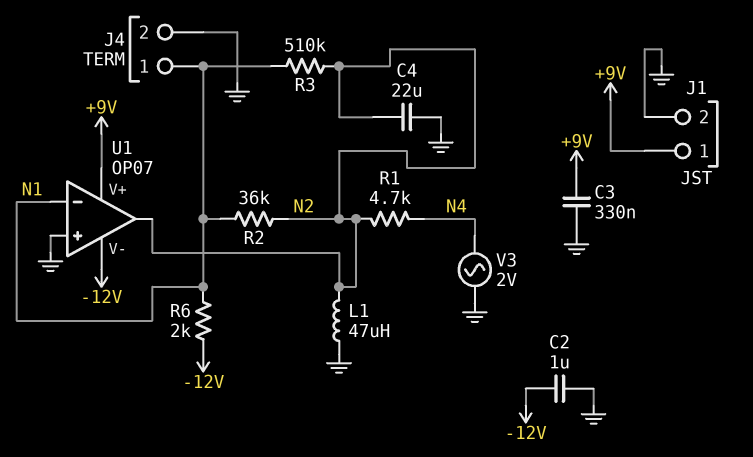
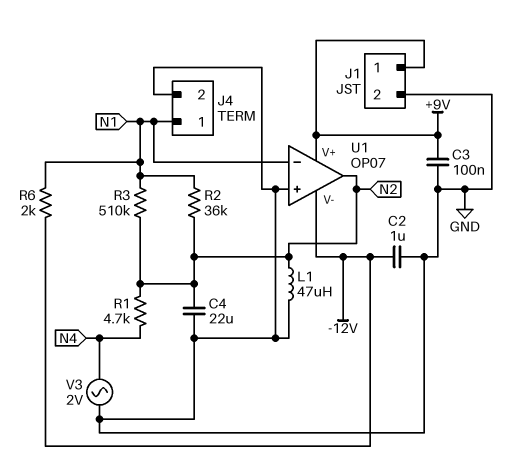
C3: 330nF (+9V, GND) -> 100nF (+9V, GND)

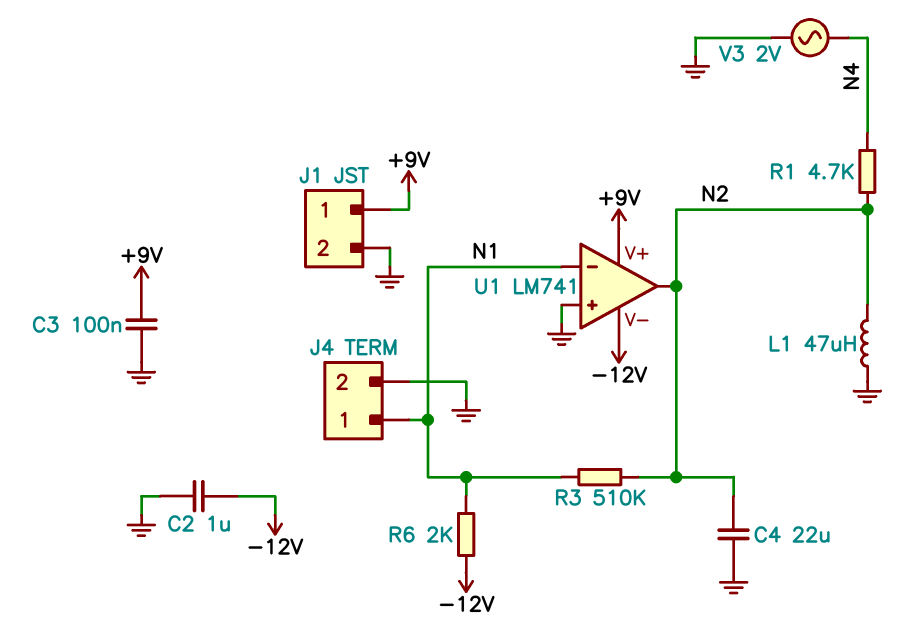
R2: 36k (N1, N2) -> none
U1: OP07 -> LM741

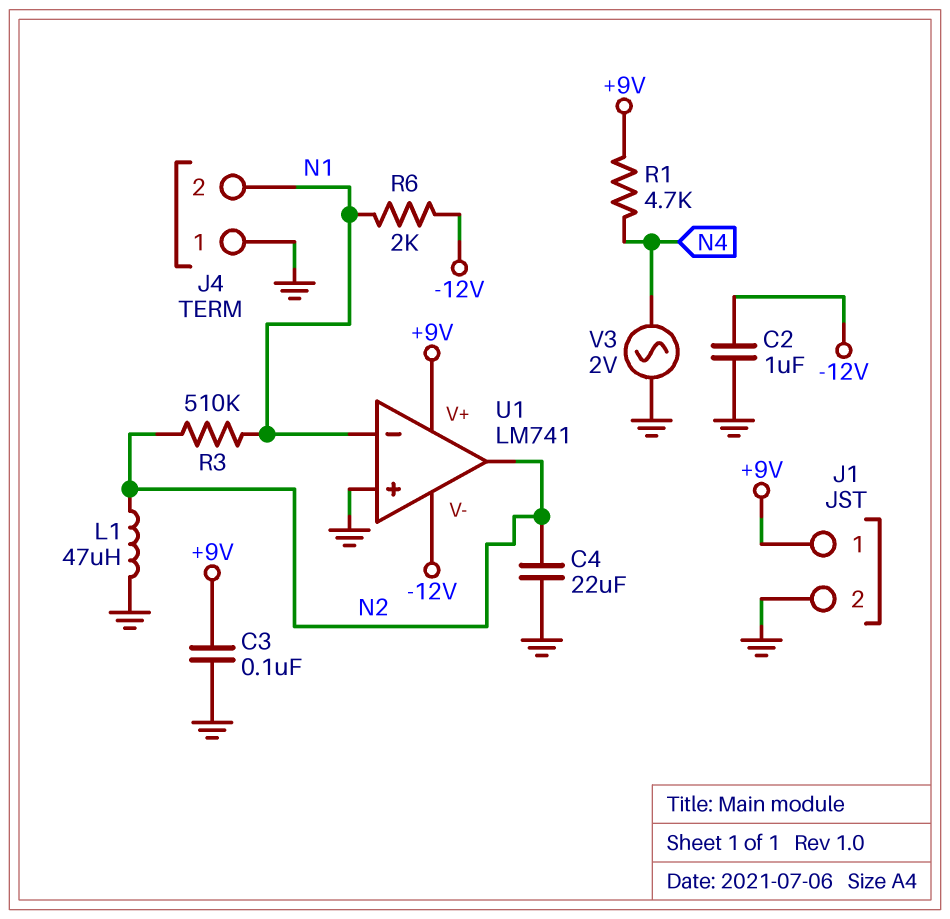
J4 pin 1: N1 -> GND
J4 pin 2: GND -> N1
R1: 4.7k (N2, N4) -> 4.7k (+9V, N4)

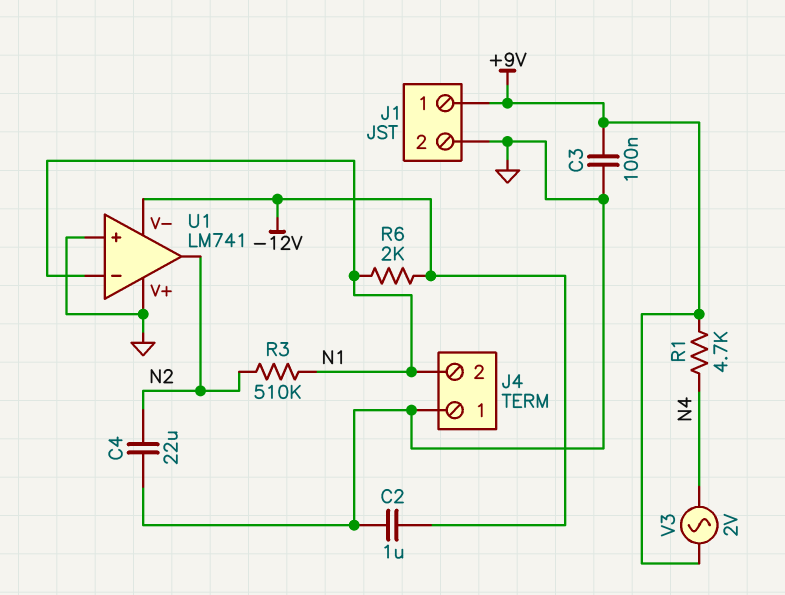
L1: 47uH (GND, N2) -> none
U1 pin V+: +9V -> GND
V3: AC 2V (GND, N4) -> AC 2V (+9V, N4)

